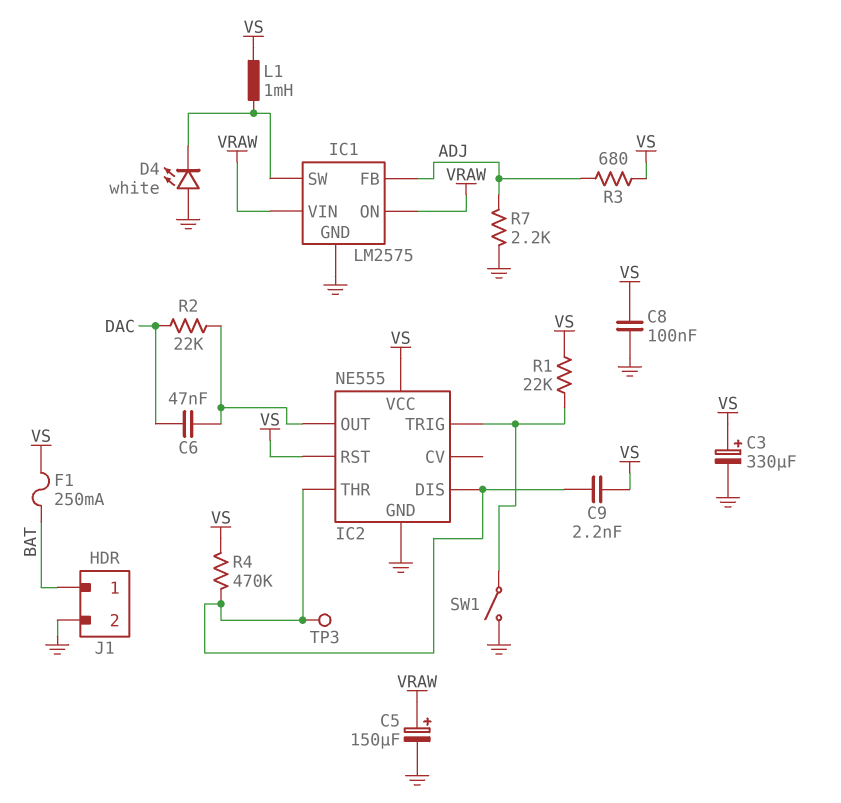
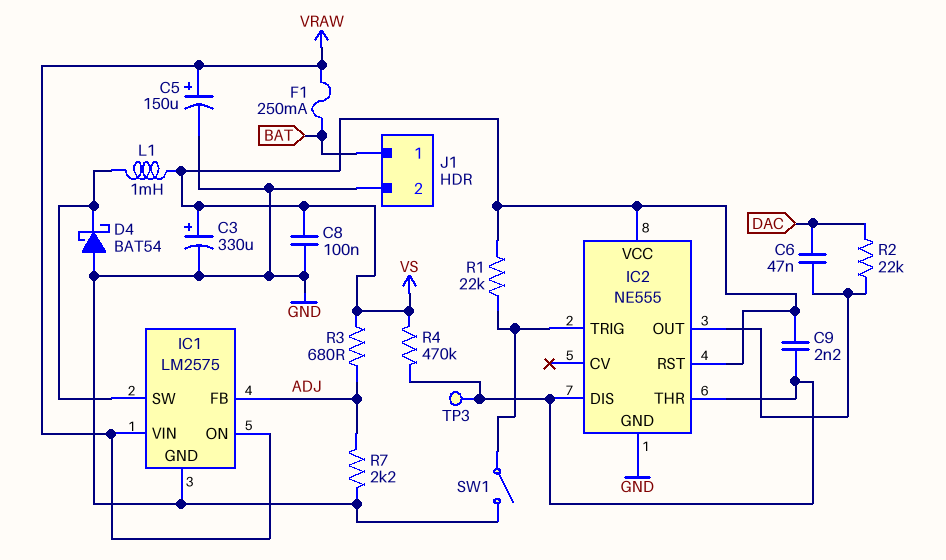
D4: LED white (A GND, K IC1/SW) -> schottky BAT54 (A GND, K IC1/SW)
F1: 250mA (BAT, VS) -> 250mA (BAT, VRAW)

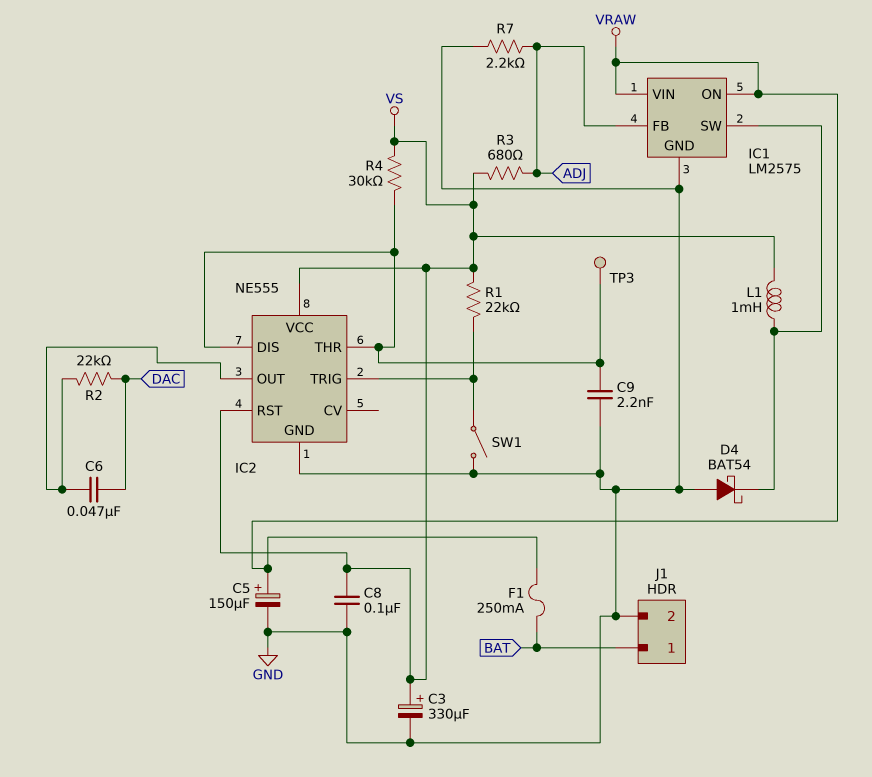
C9: 2.2nF (IC2/DIS, VS) -> 2.2nF (GND, IC2/DIS)
R4: 470k (IC2/DIS, VS) -> 30k (IC2/DIS, VS)

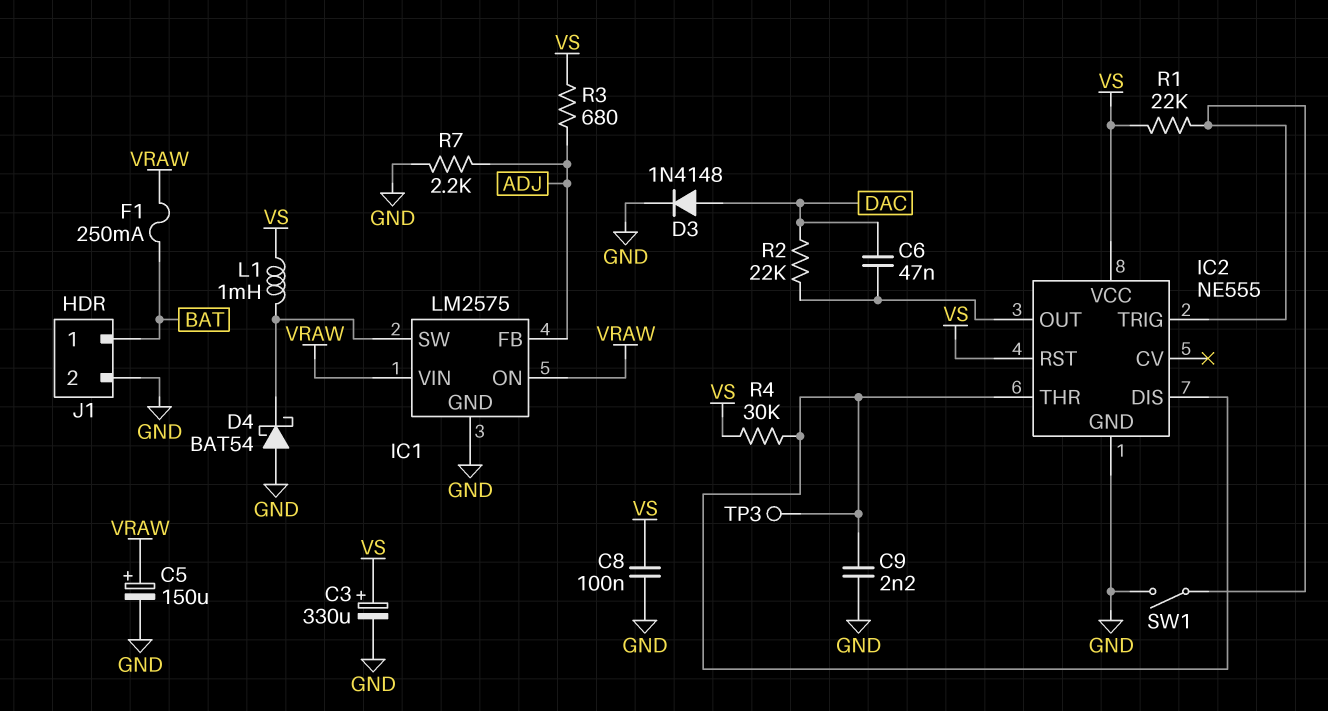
D3: none -> diode 1N4148 (A DAC, K GND)

